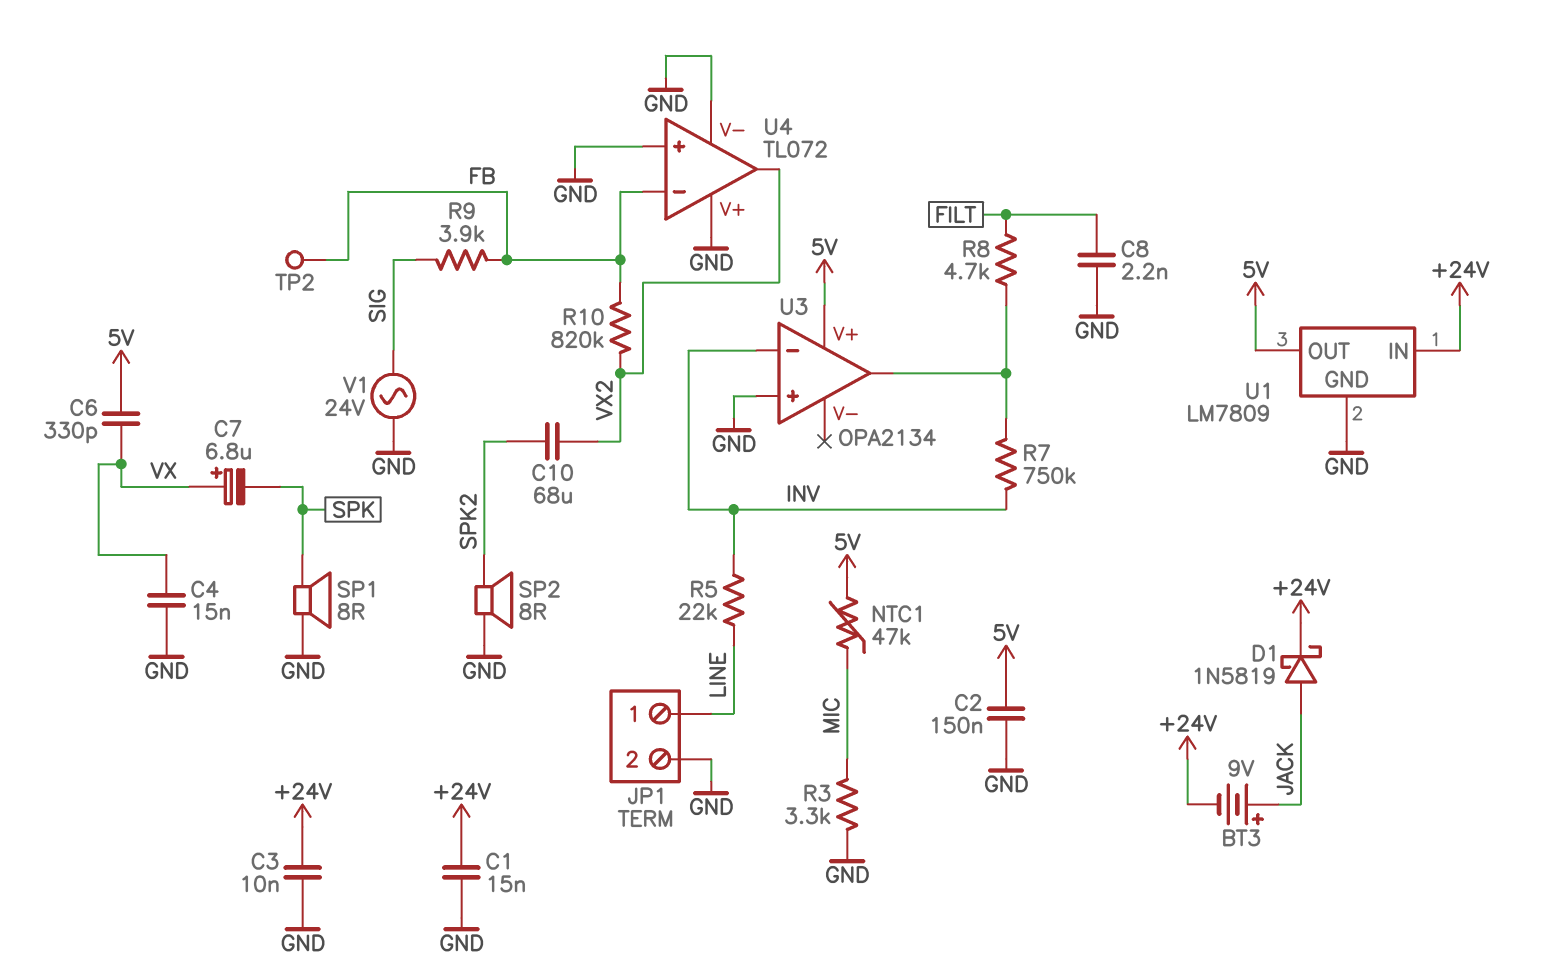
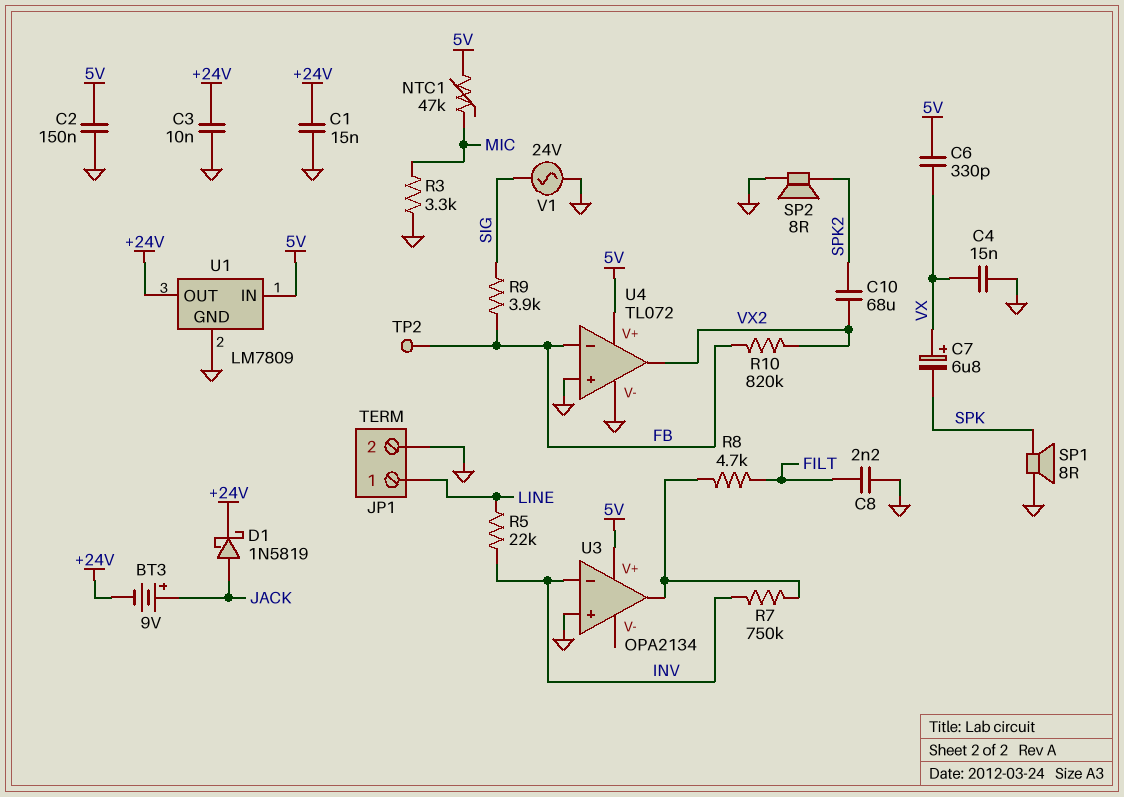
U1 pin IN: +24V -> 5V
U1 pin OUT: 5V -> +24V
U4 pin V+: GND -> 5V

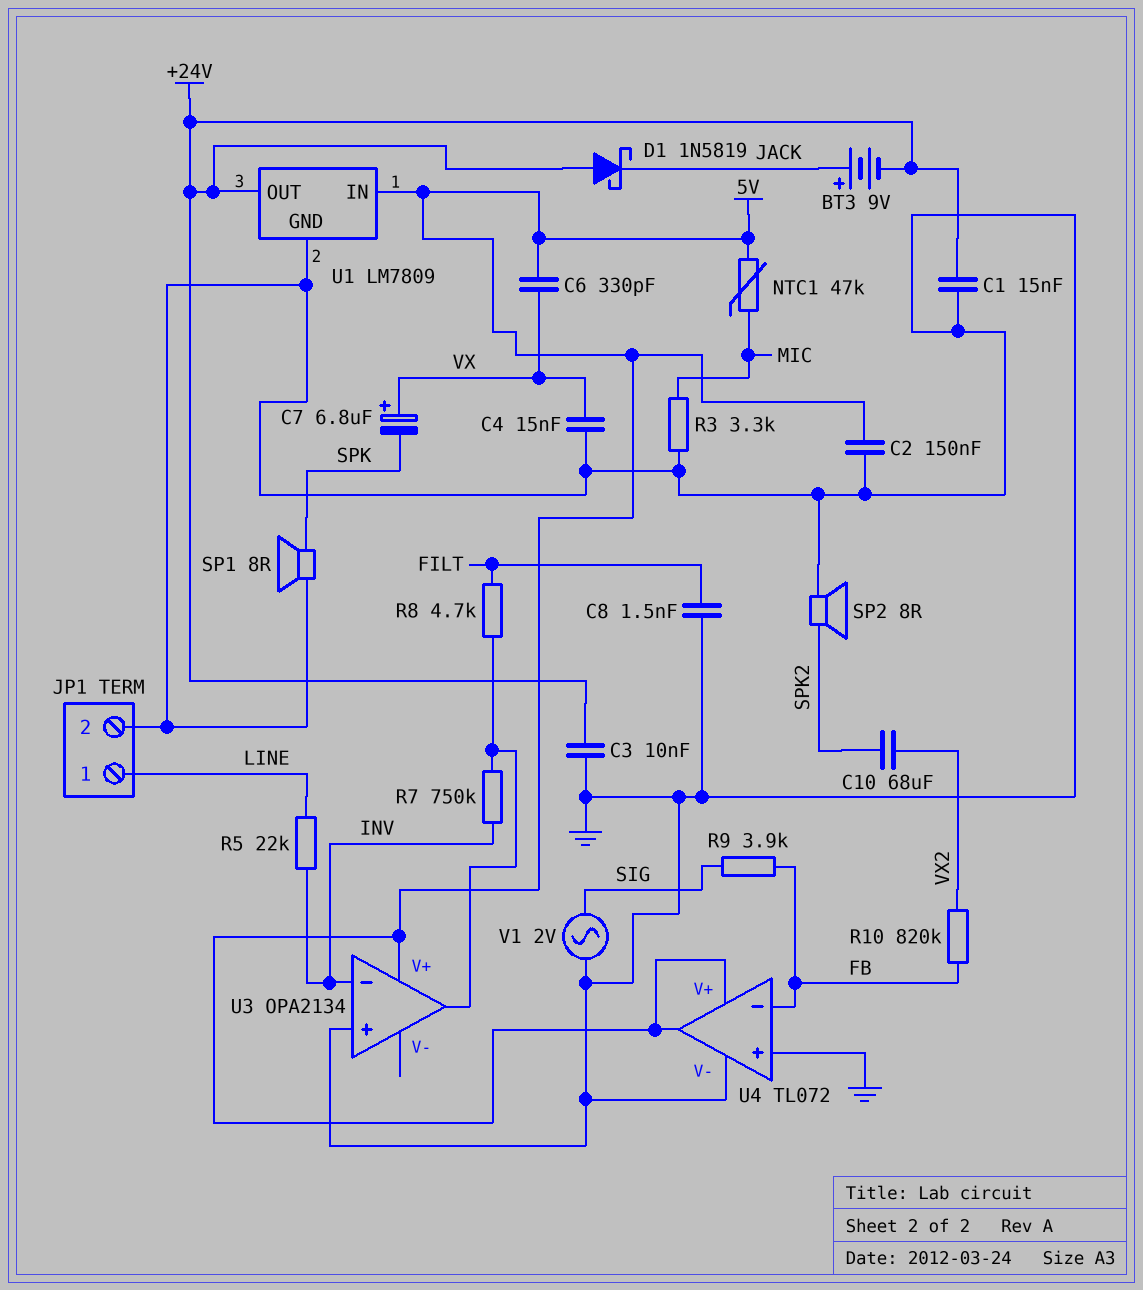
C8: 2.2nF (FILT, GND) -> 1.5nF (FILT, GND)
D1: schottky 1N5819 (A JACK, K +24V) -> schottky 1N5819 (A +24V, K JACK)
TP2: test point (FB) -> none
U4 pin out: VX2 -> 5V
V1: AC 24V (GND, SIG) -> AC 2V (GND, SIG)

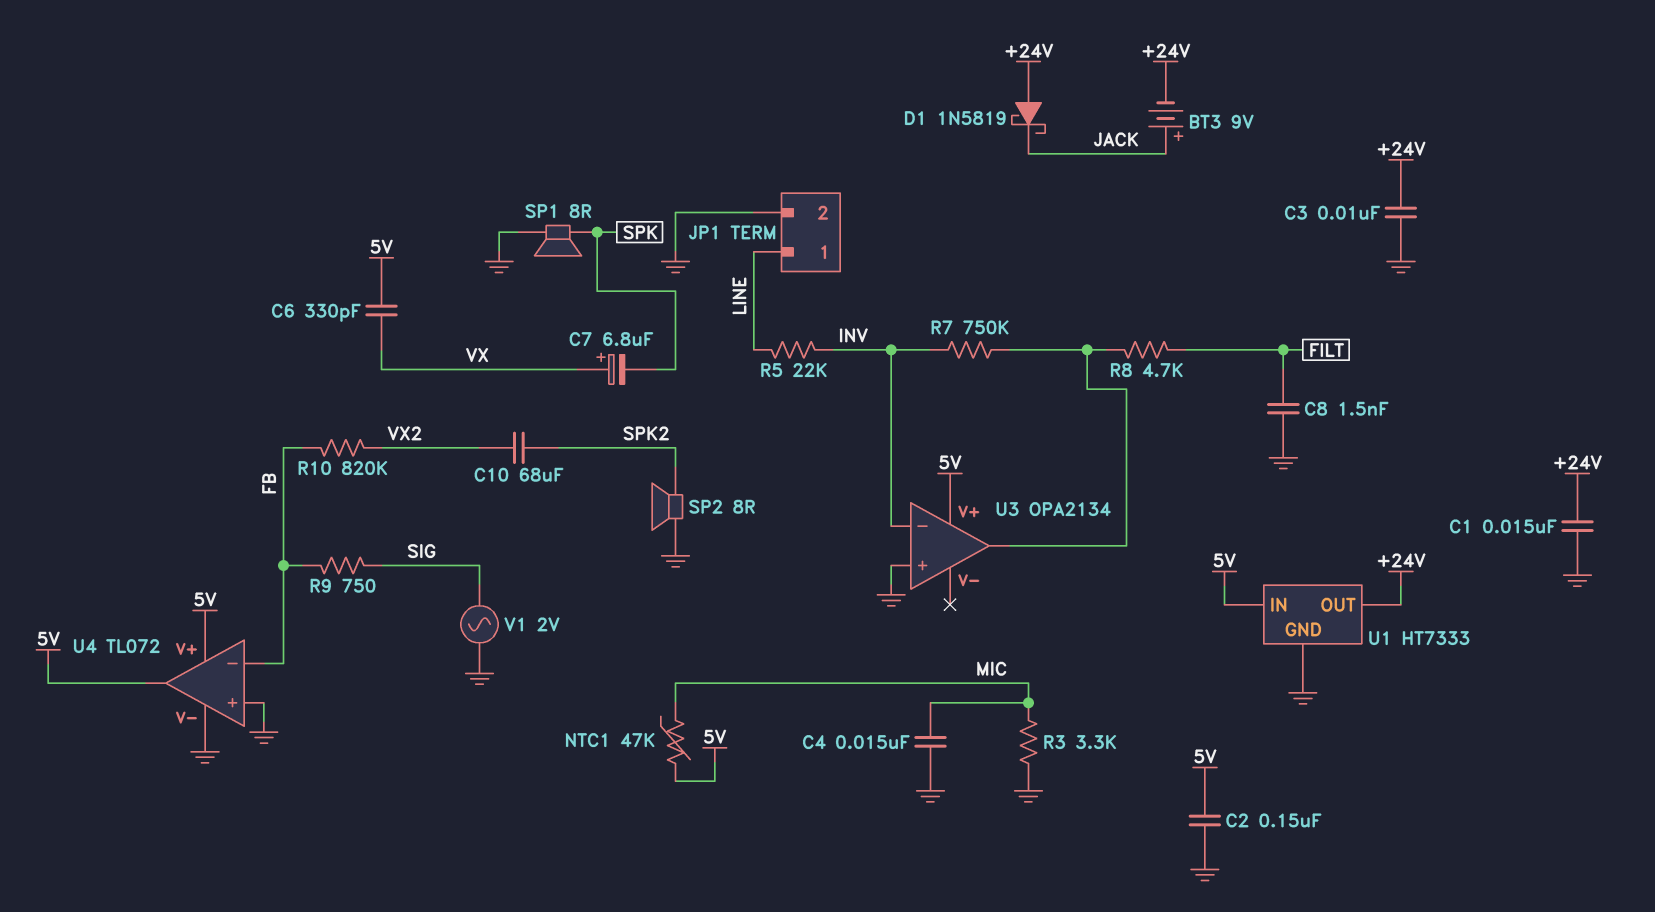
C4: 15nF (GND, VX) -> 15nF (GND, MIC)
R9: 3.9k (FB, SIG) -> 750 (FB, SIG)
U1: LM7809 -> HT7333

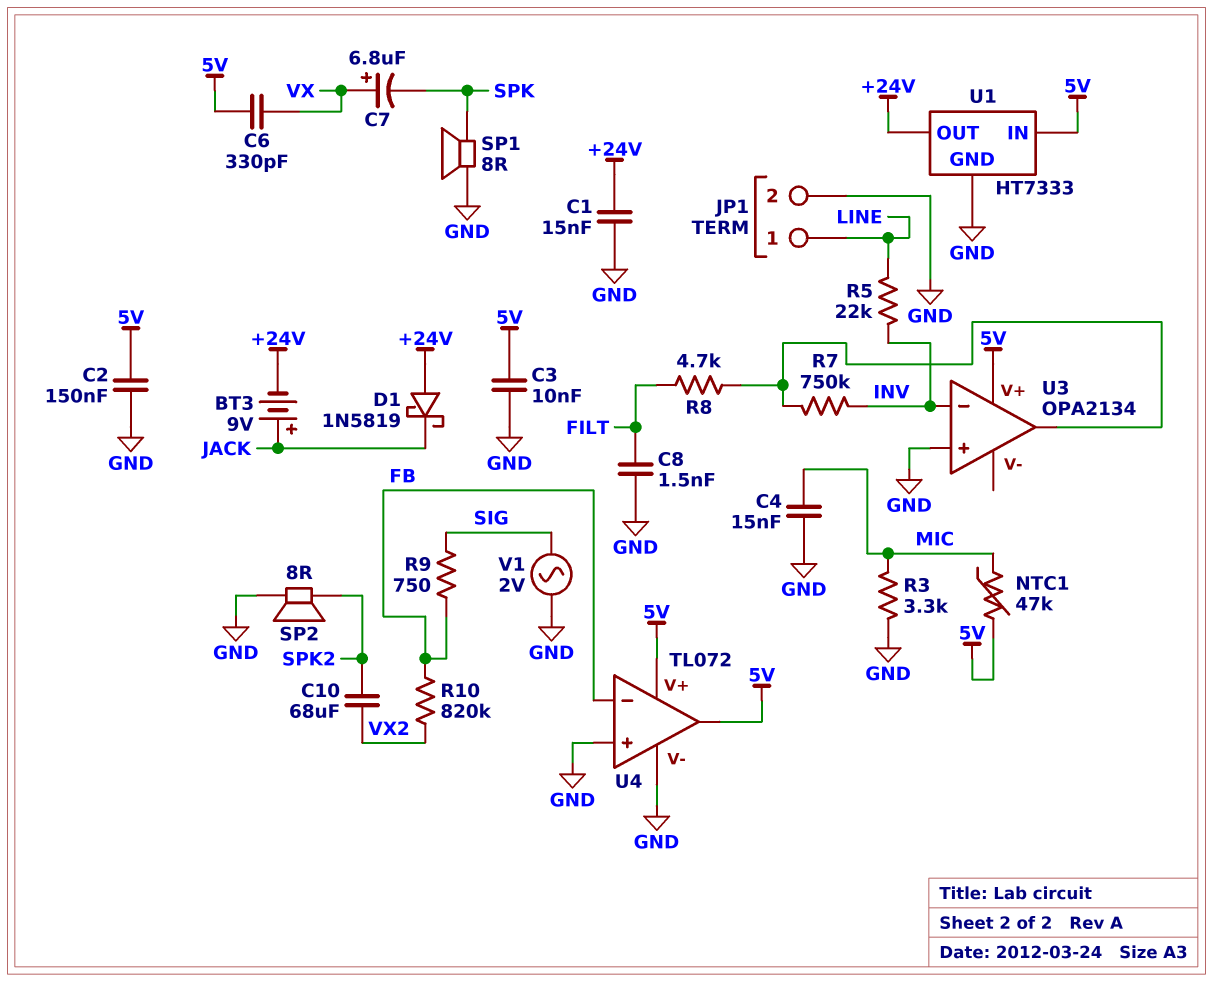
C3: 10nF (+24V, GND) -> 10nF (5V, GND)

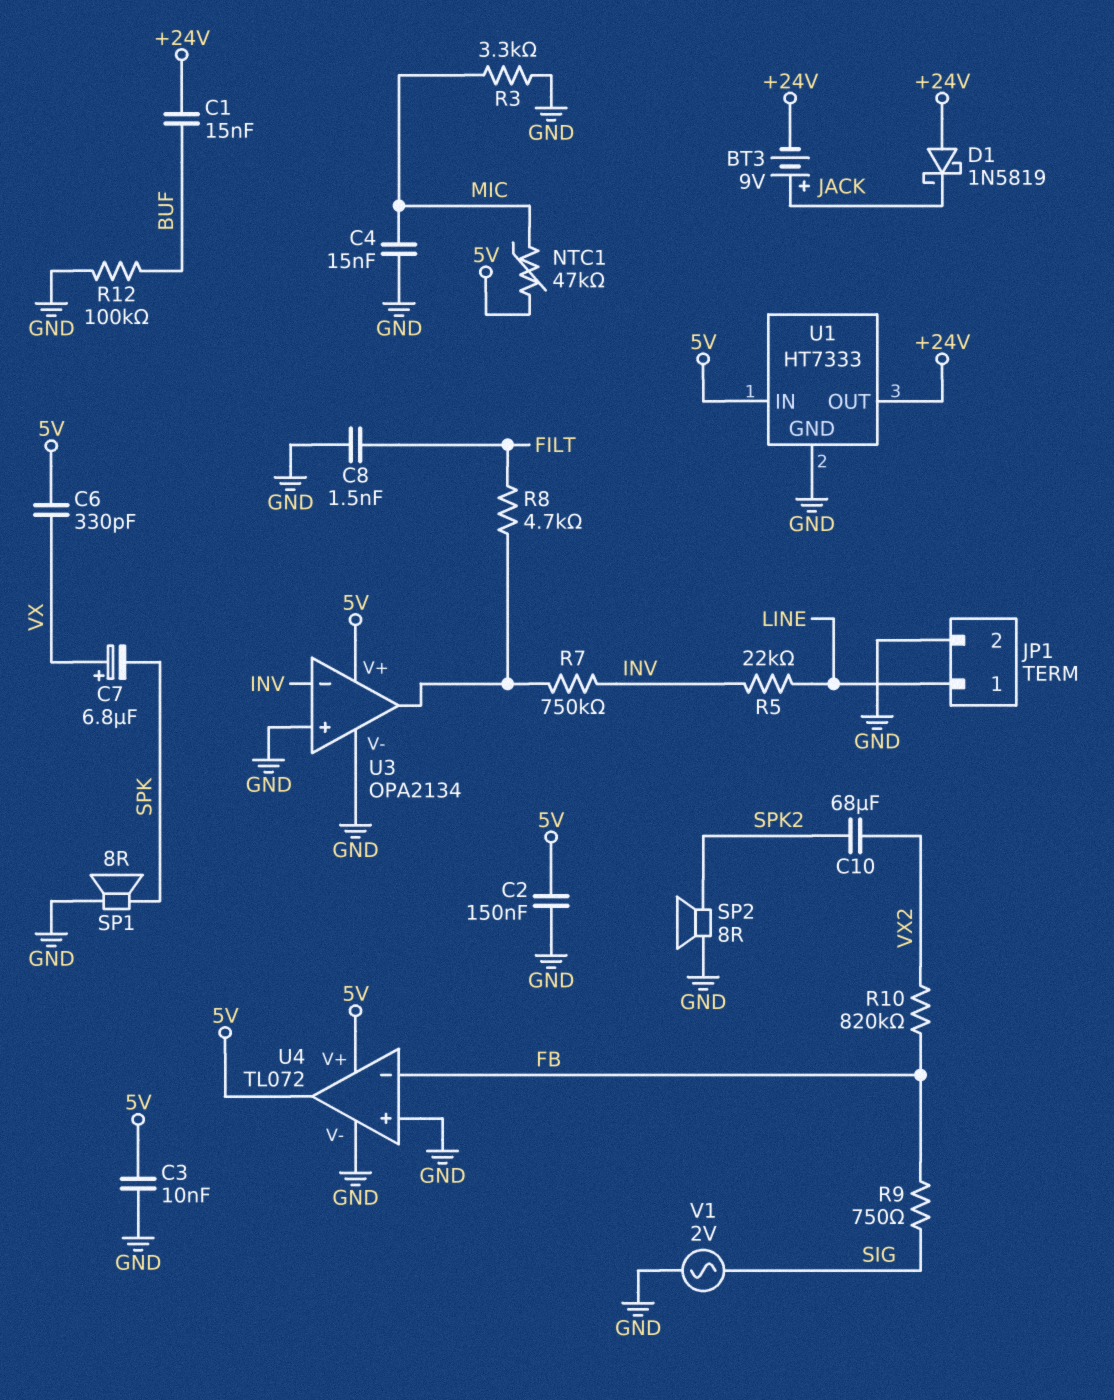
C1: 15nF (+24V, GND) -> 15nF (+24V, BUF)
R12: none -> 100k (BUF, GND)
U3 pin V-: none -> GND

